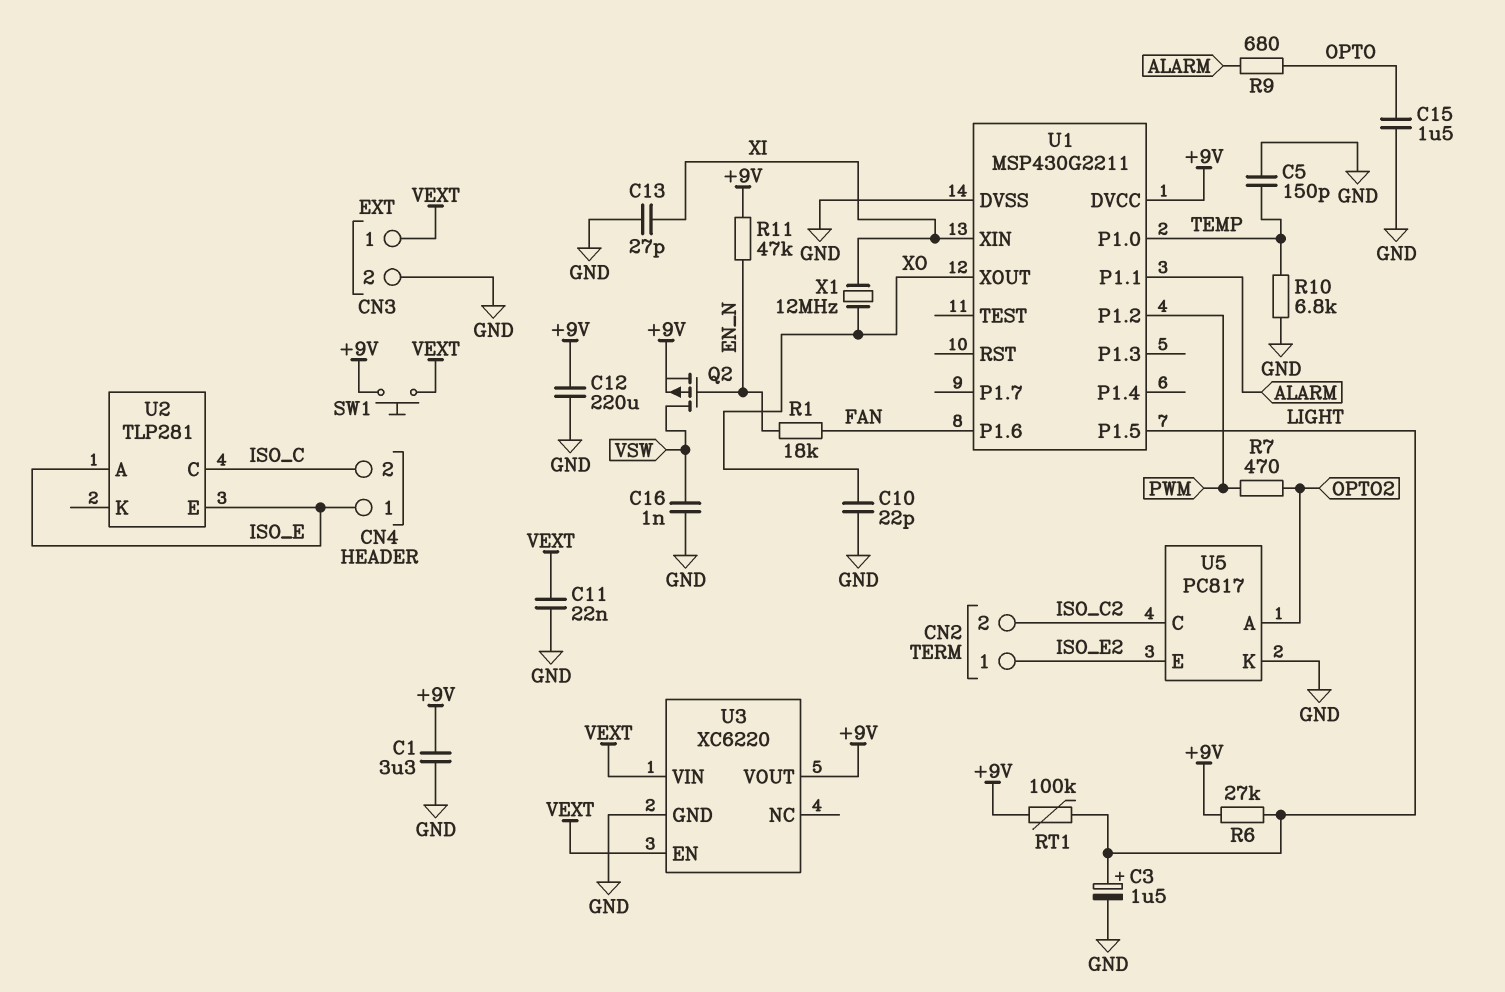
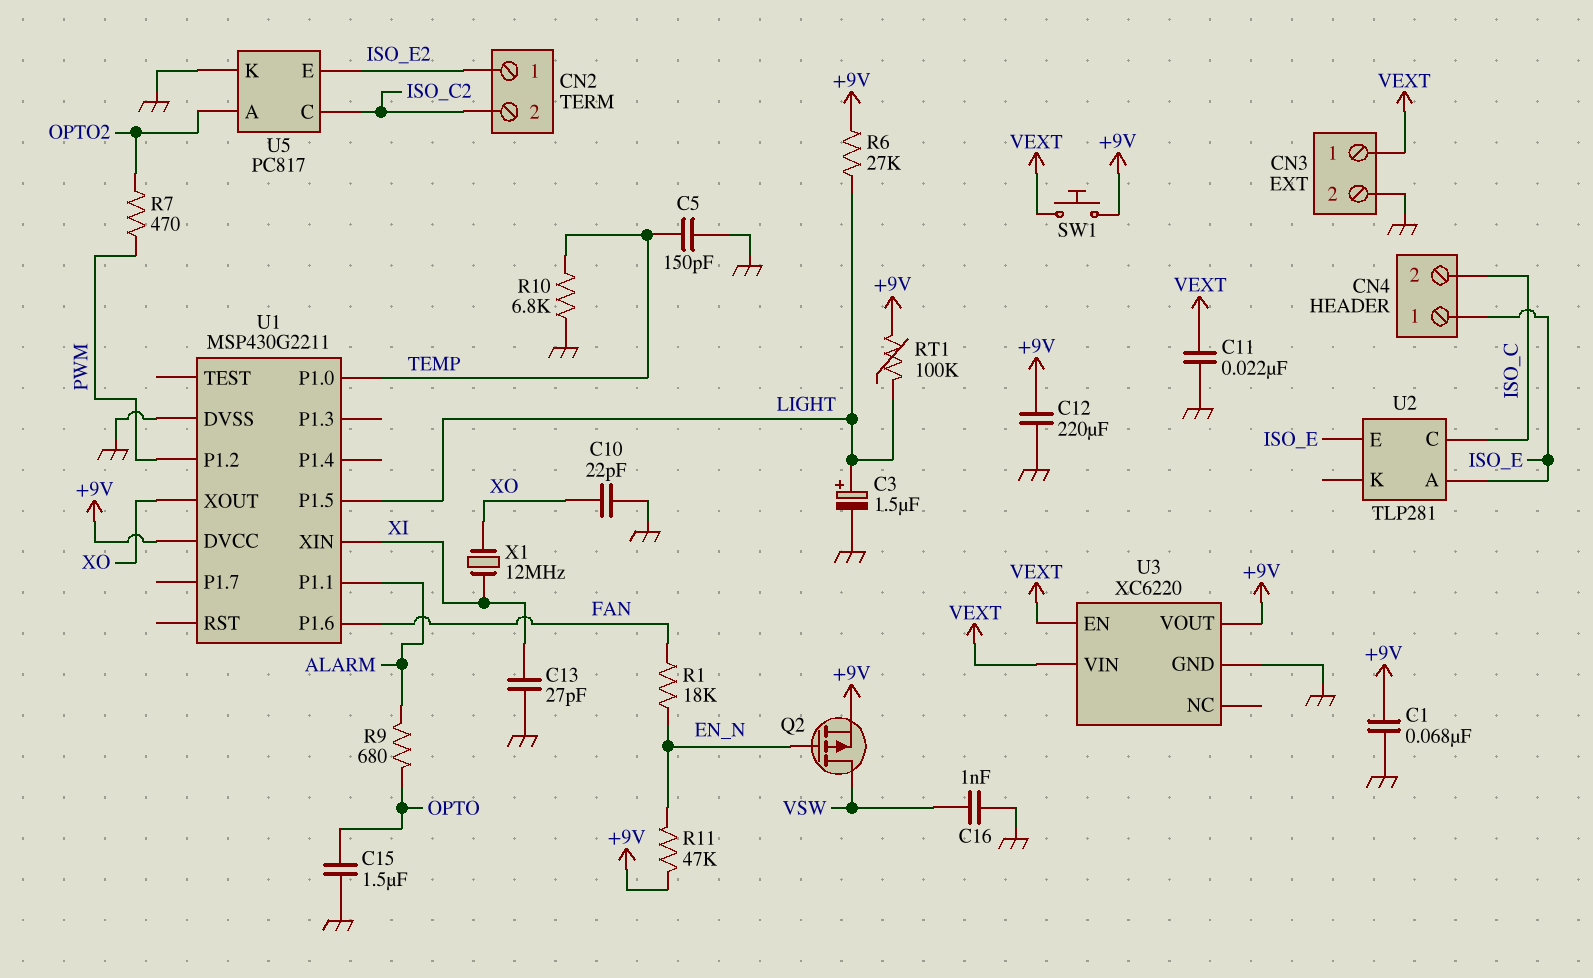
C1: 3.3uF (+9V, GND) -> 68nF (+9V, GND)

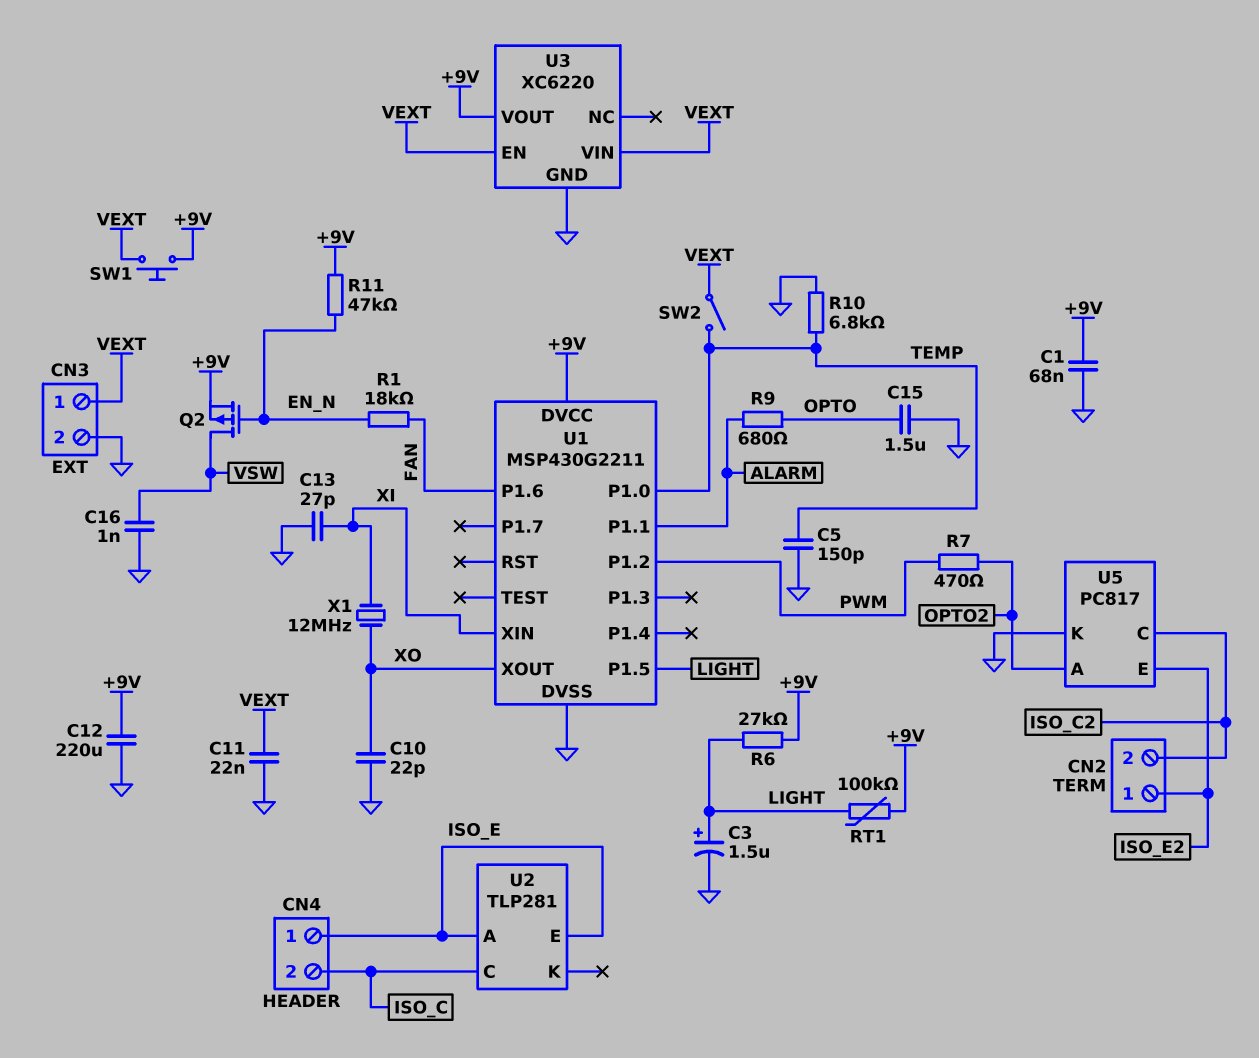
SW2: none -> switch (TEMP, VEXT)

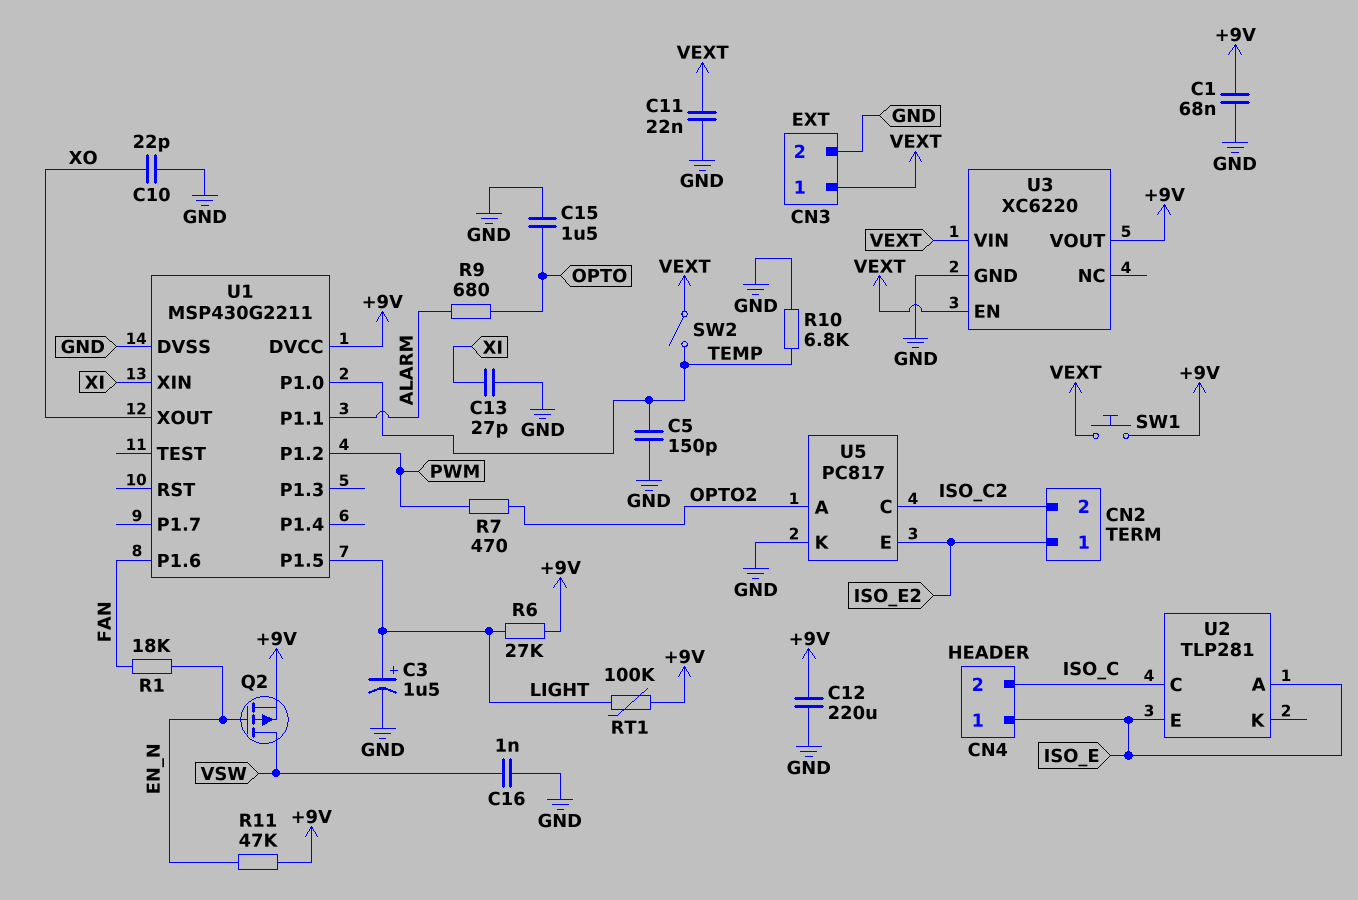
X1: 12MHz (XI, XO) -> none

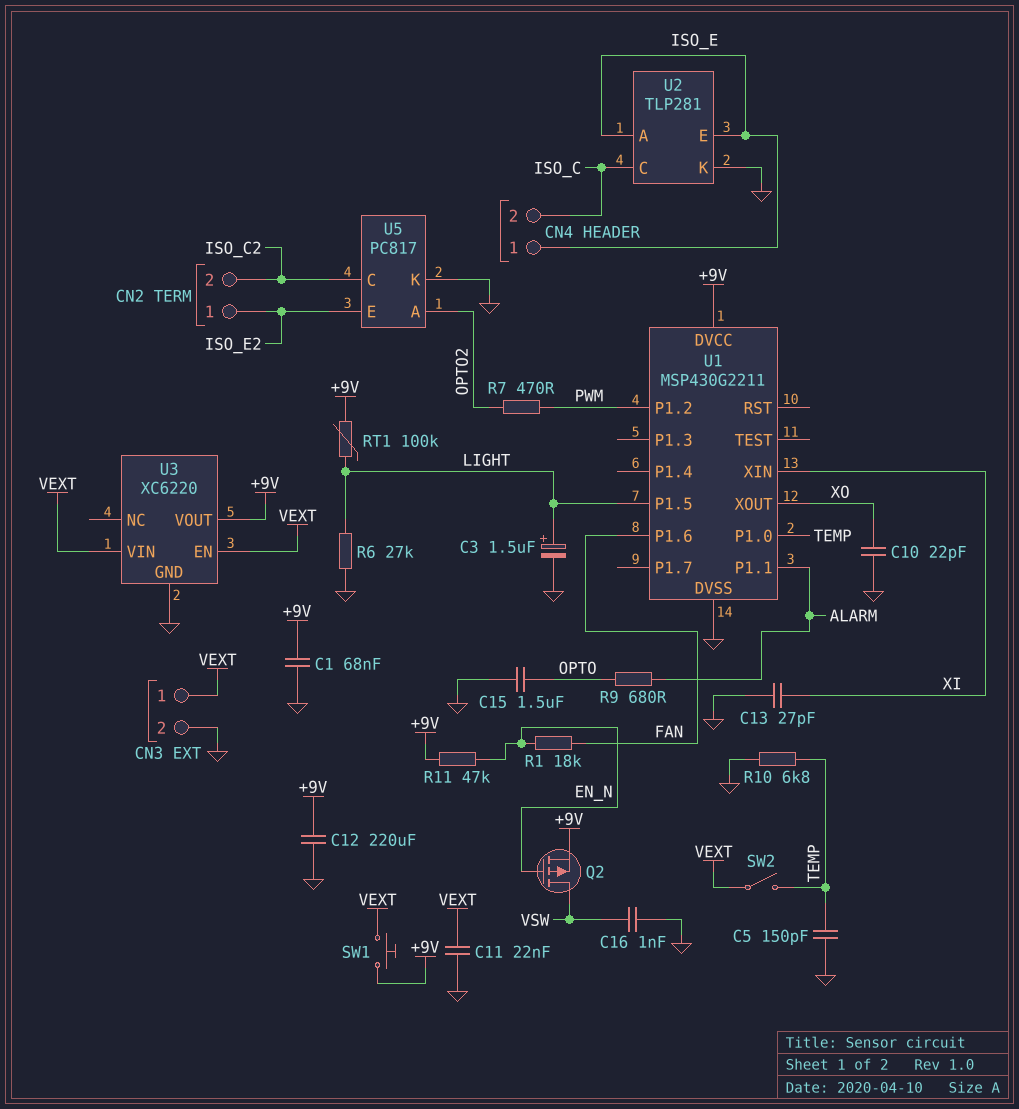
R6: 27k (+9V, LIGHT) -> 27k (GND, LIGHT)
U2 pin K: none -> GND

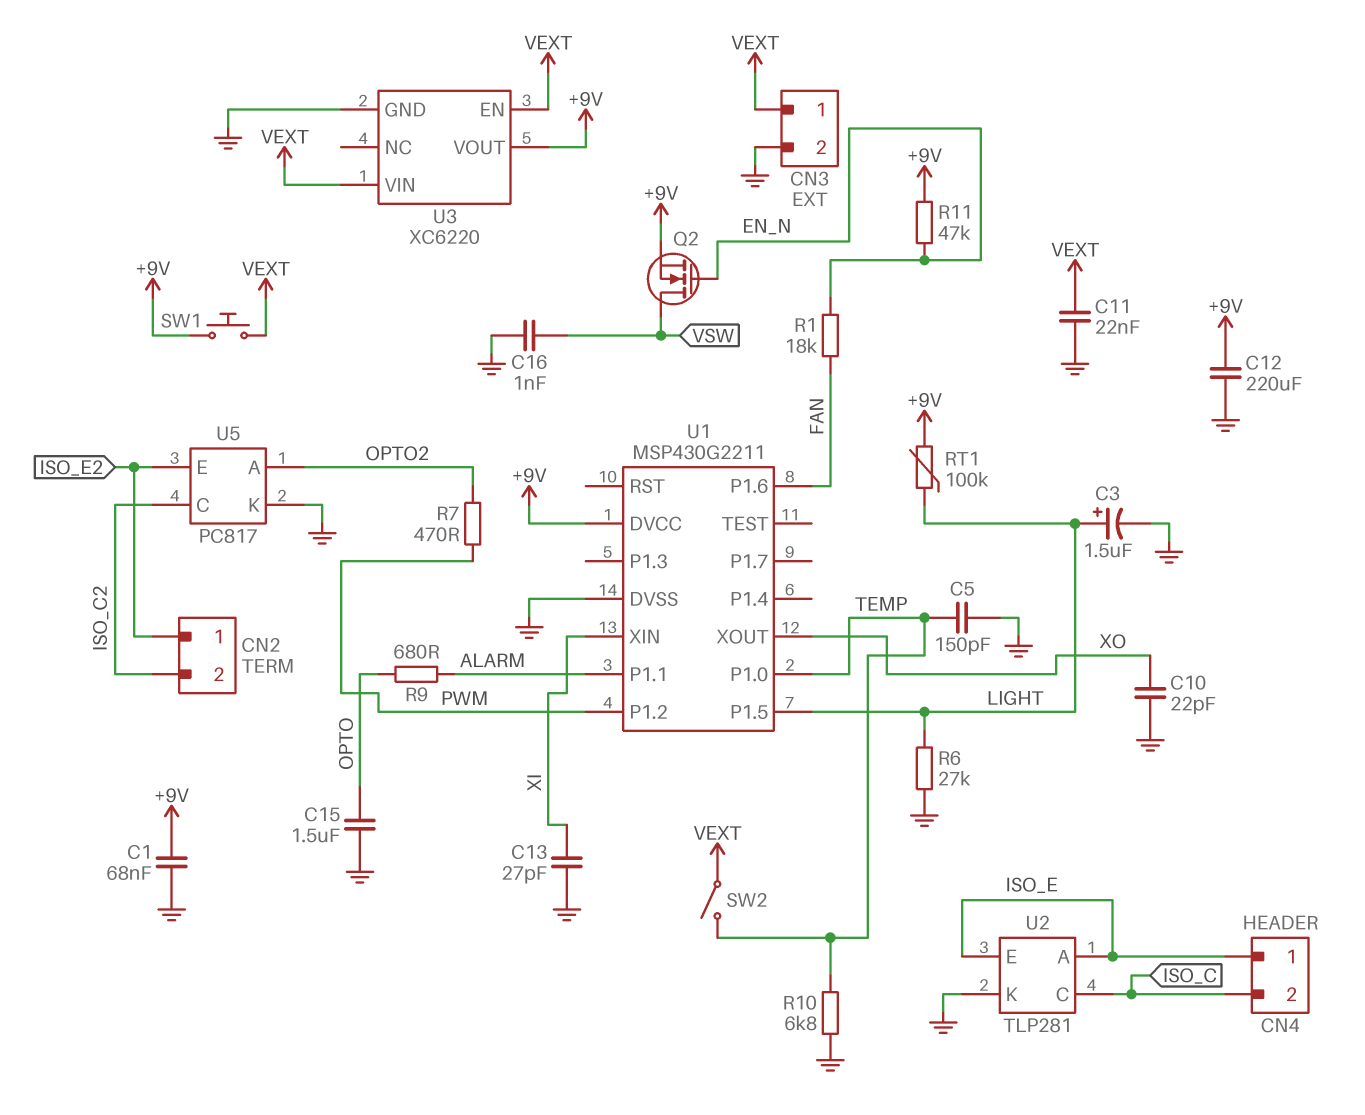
Q2: PMOS (G EN_N, D VSW, S +9V) -> NMOS (G EN_N, D VSW, S +9V)

